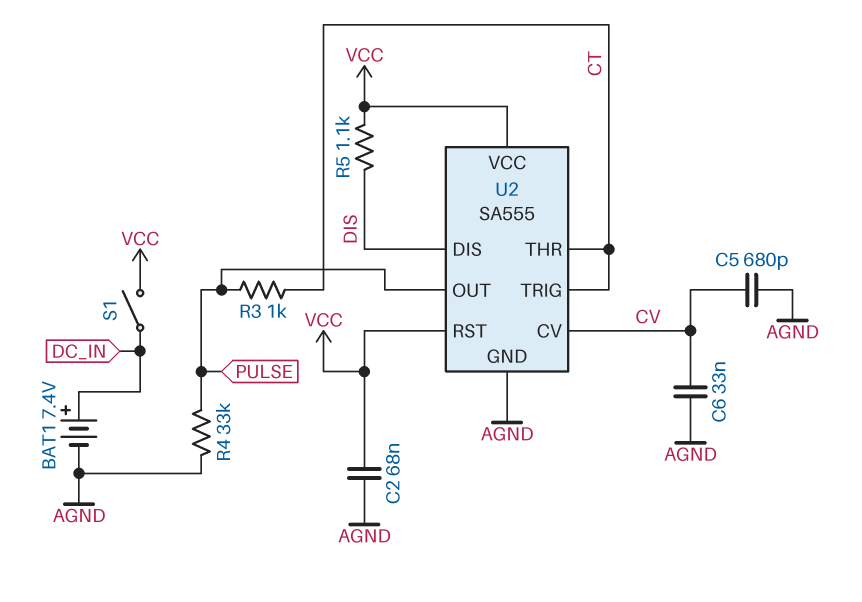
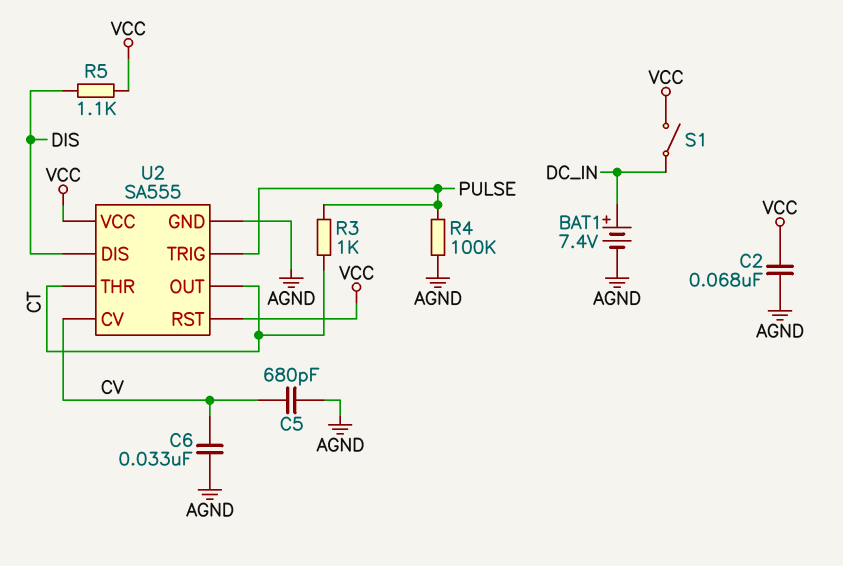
R4: 33k (AGND, PULSE) -> 100k (AGND, PULSE)
U2 pin OUT: PULSE -> CT
U2 pin TRIG: CT -> PULSE

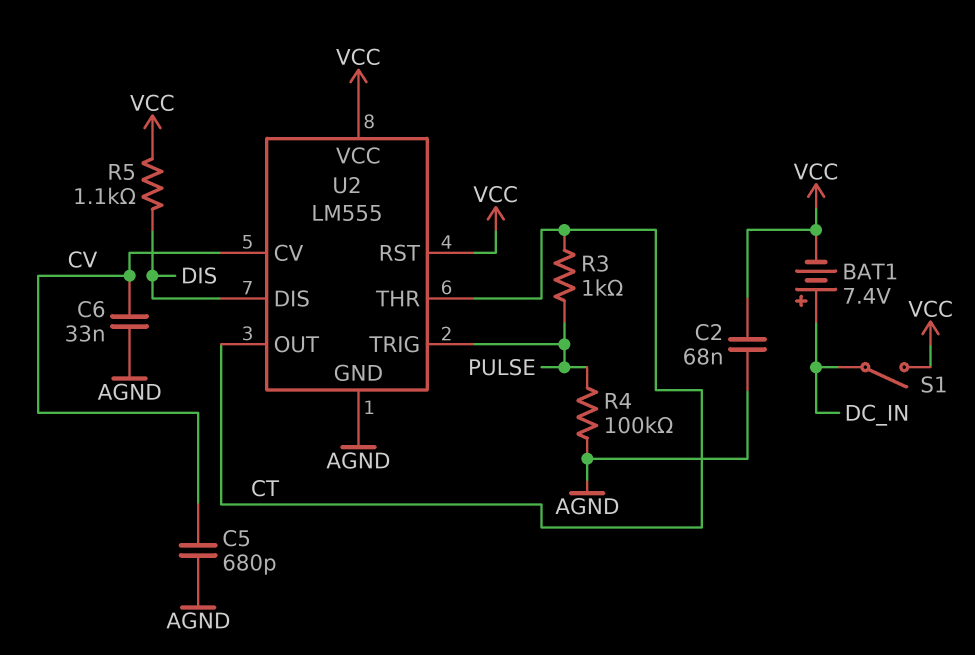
BAT1: 7.4V (plus DC_IN, minus AGND) -> 7.4V (plus DC_IN, minus VCC)
U2: SA555 -> LM555

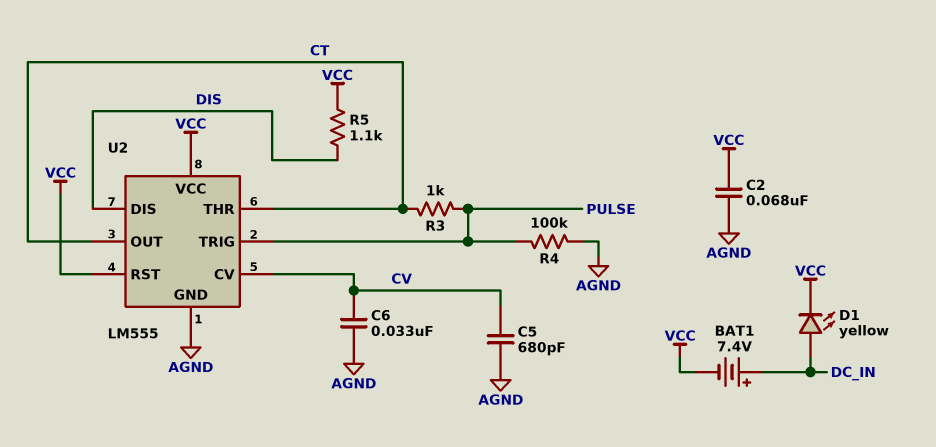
D1: none -> LED yellow (A DC_IN, K VCC)
S1: switch (DC_IN, VCC) -> none

